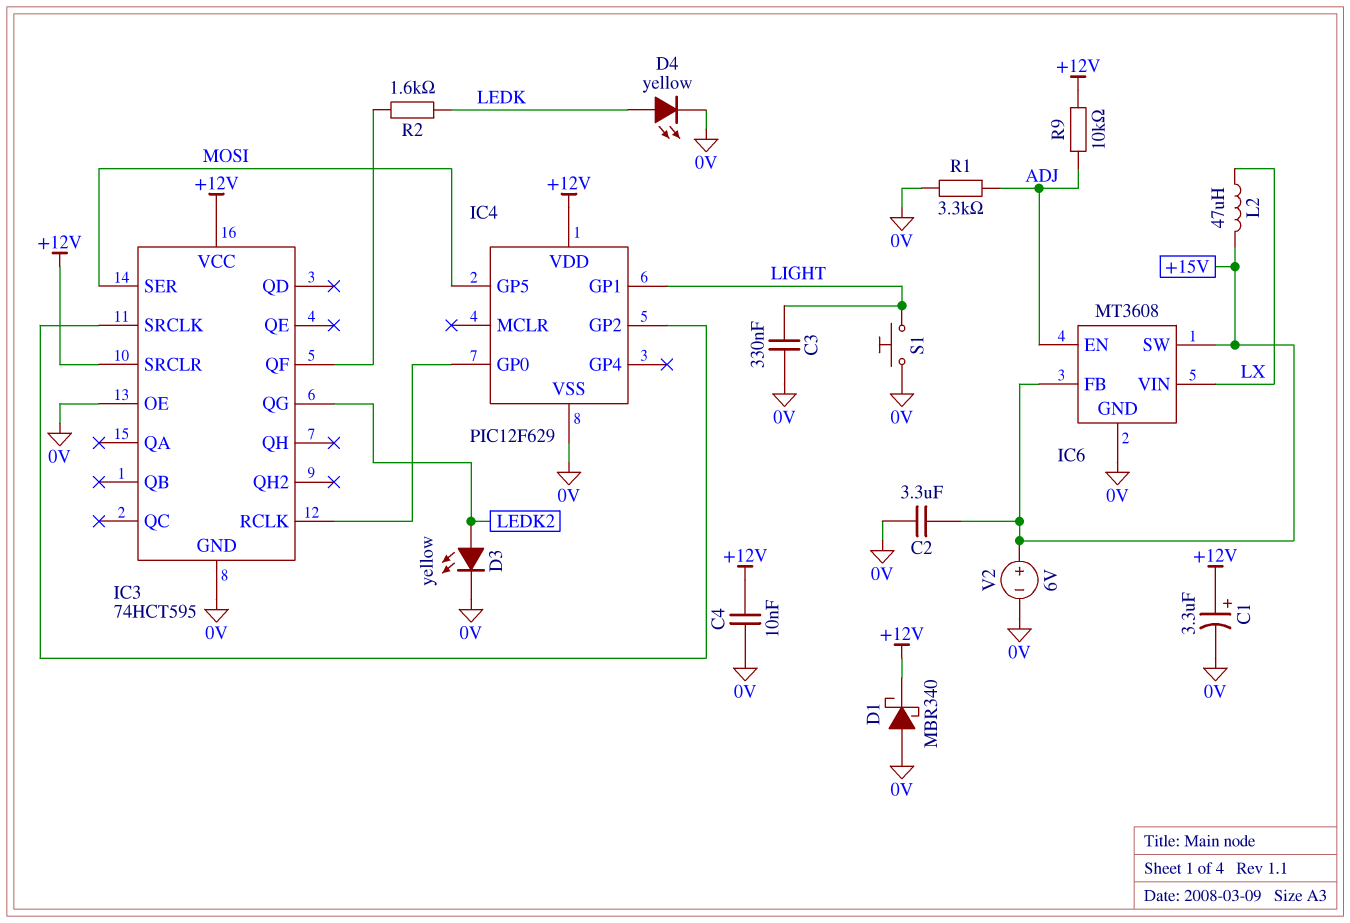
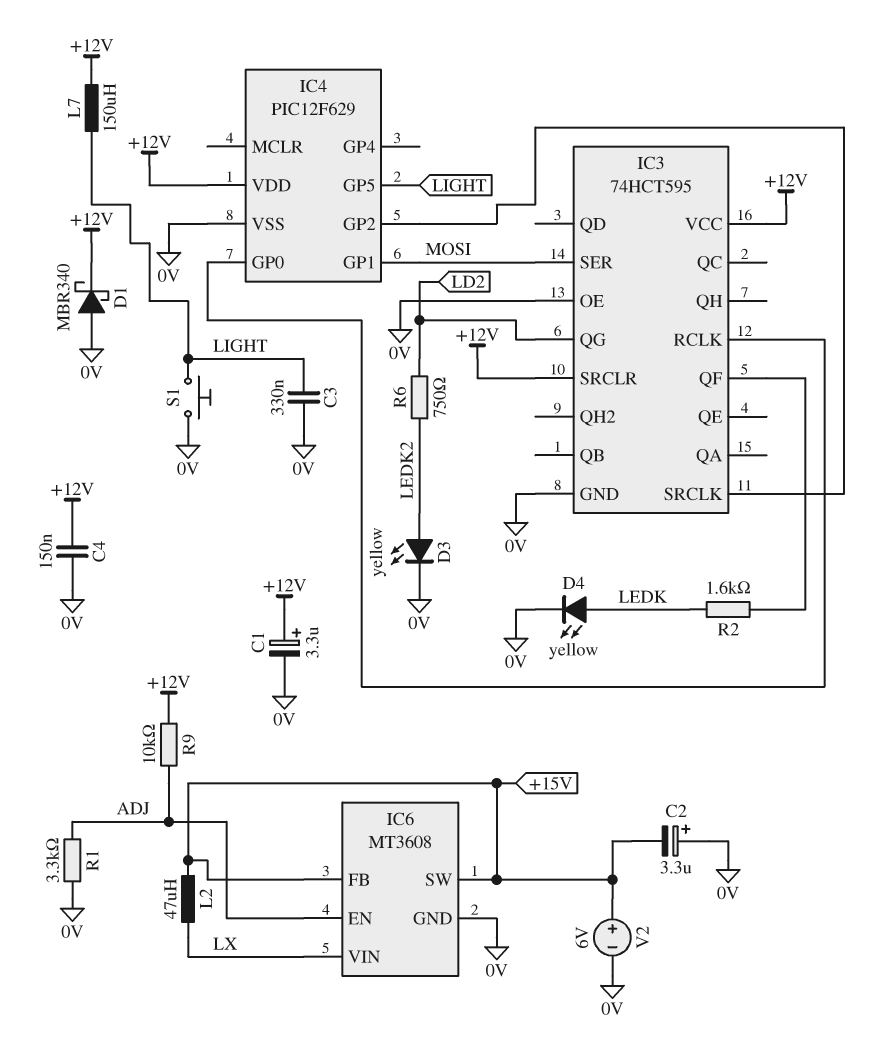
C2: 3.3uF (+15V, 0V) -> 3.3uF (plus 0V, minus +15V)
C4: 10nF (+12V, 0V) -> 150nF (+12V, 0V)
IC3 pin QG: LEDK2 -> LD2
IC4 pin GP1: LIGHT -> MOSI
IC4 pin GP5: MOSI -> LIGHT
L7: none -> 150uH (+12V, LIGHT)
R6: none -> 750 (LD2, LEDK2)

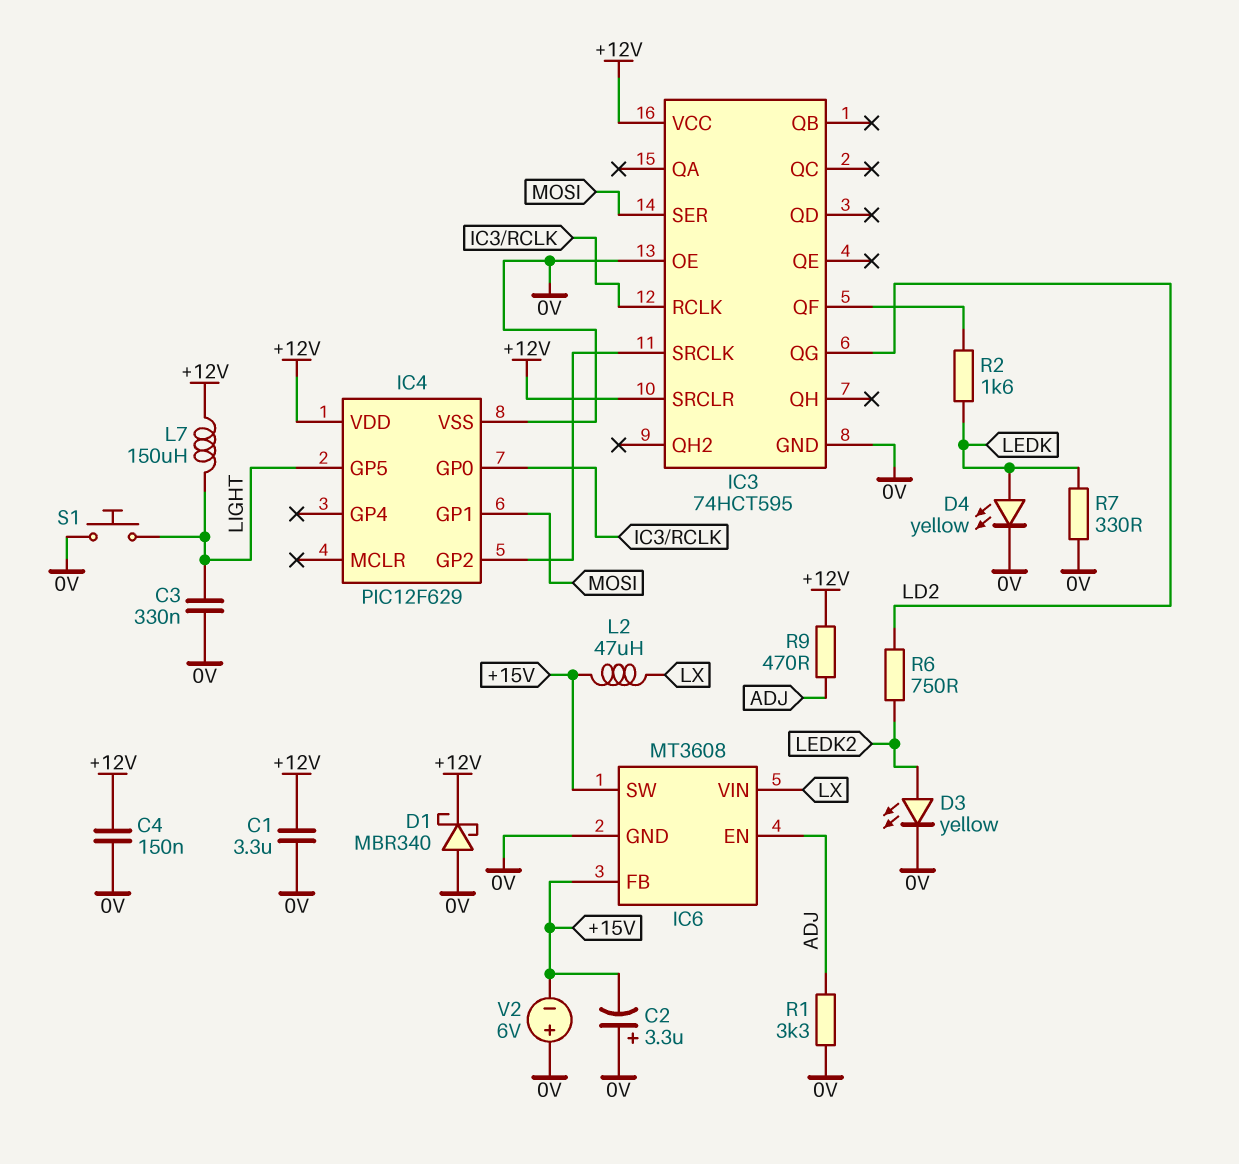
C1: 3.3uF (plus +12V, minus 0V) -> 3.3uF (+12V, 0V)
R7: none -> 330 (0V, LEDK)
R9: 10k (+12V, ADJ) -> 470 (+12V, ADJ)
V2: 6V (plus +15V, minus 0V) -> 6V (plus 0V, minus +15V)

